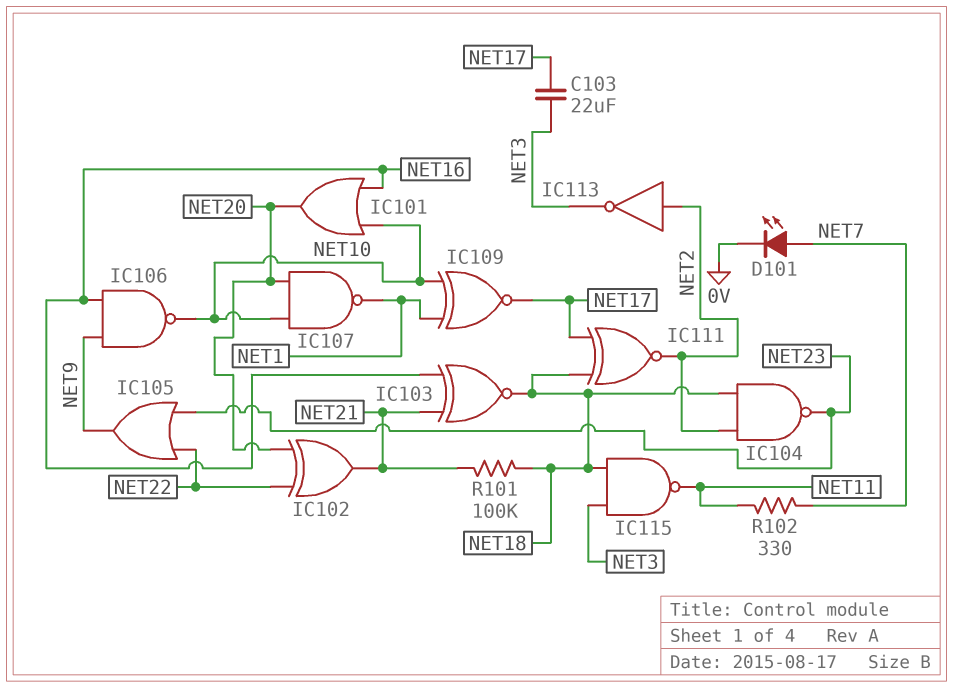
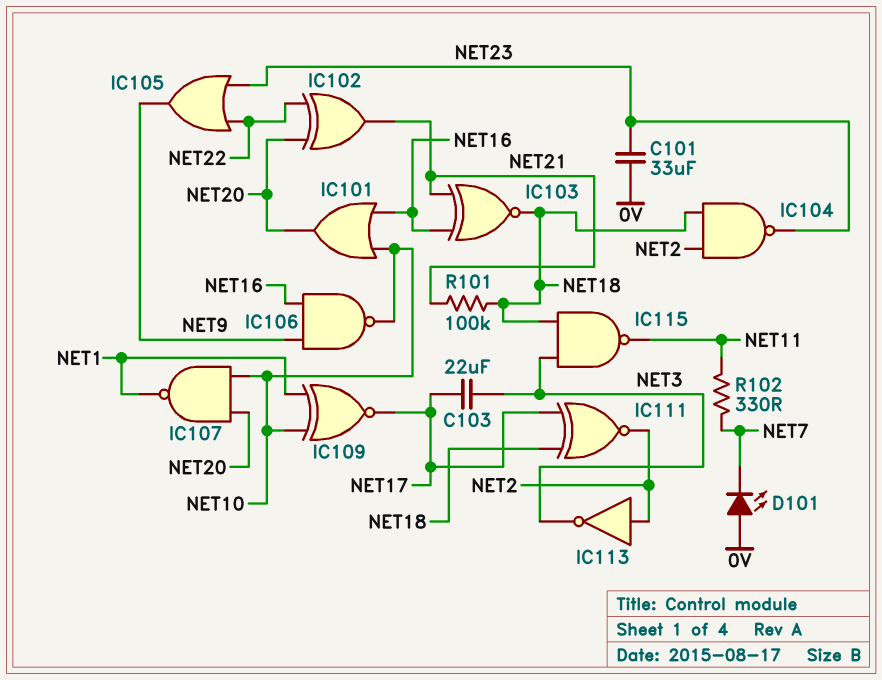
C101: none -> 33uF (0V, NET23)
D101: LED (A NET7, K 0V) -> LED (A 0V, K NET7)

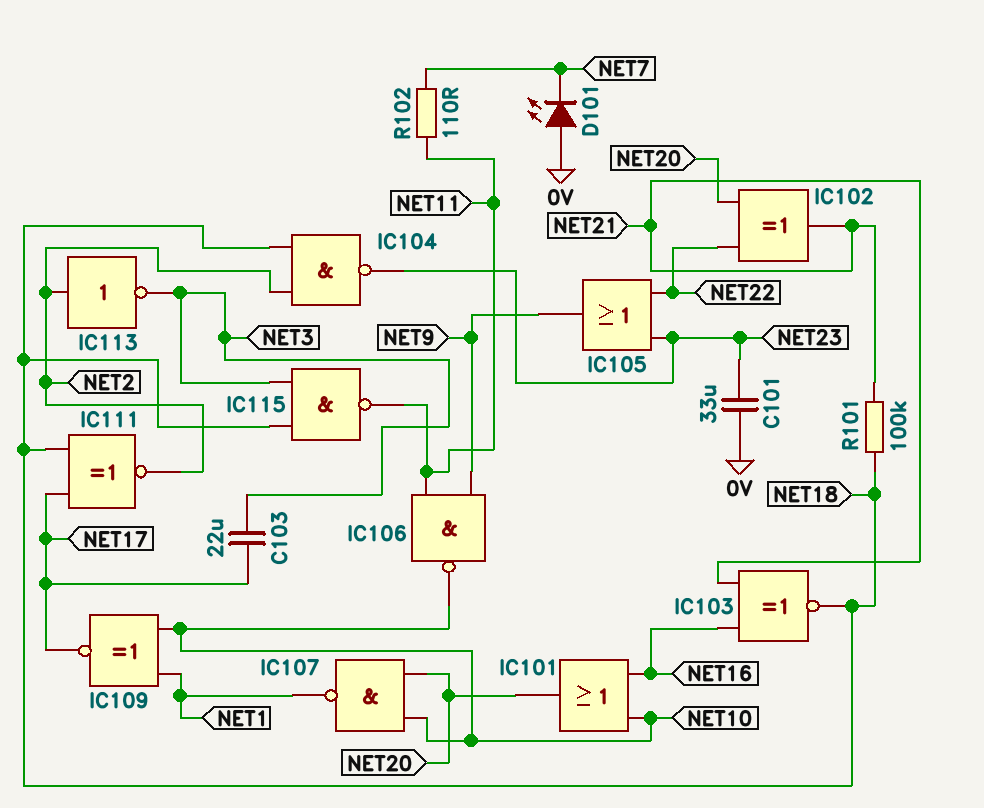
IC106: NAND (in NET9, in NET16, out NET10) -> NAND (in NET9, in NET11, out NET10)
R102: 330 (NET7, NET11) -> 110 (NET7, NET11)

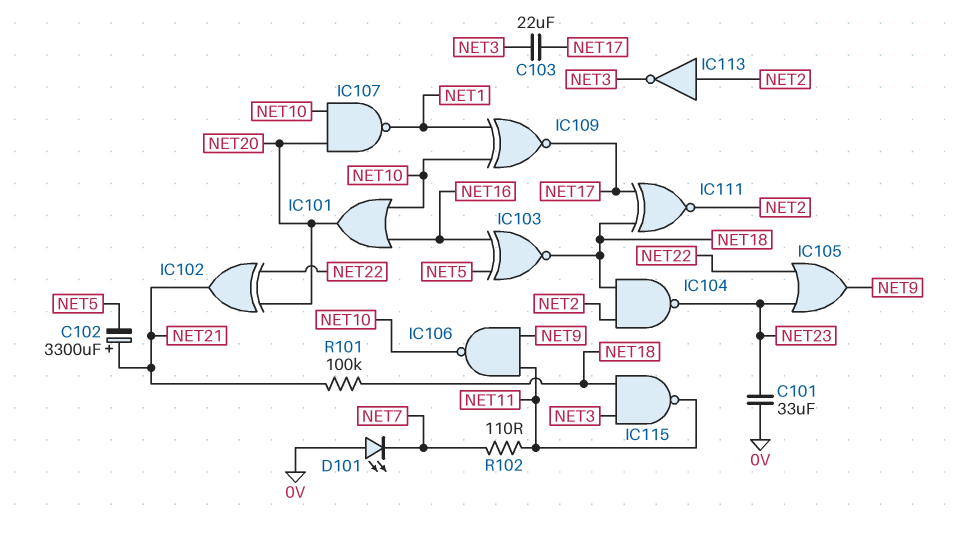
C102: none -> 3300uF (plus NET21, minus NET5)
IC103: XNOR (in NET16, in NET21, out NET18) -> XNOR (in NET5, in NET16, out NET18)

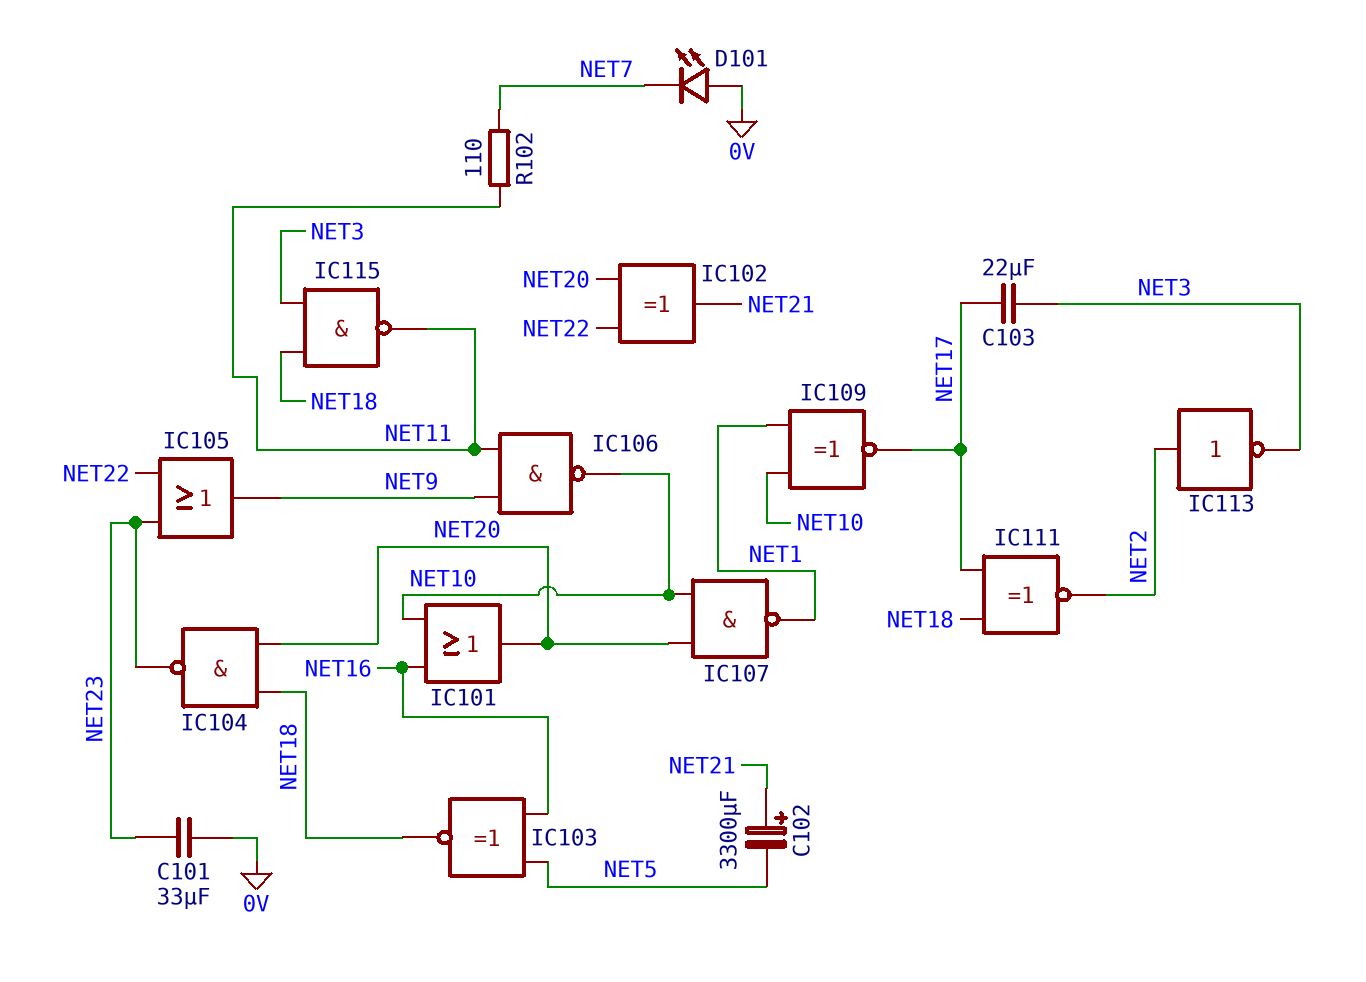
IC104: NAND (in NET2, in NET18, out NET23) -> NAND (in NET18, in NET20, out NET23)
R101: 100k (NET18, NET21) -> none

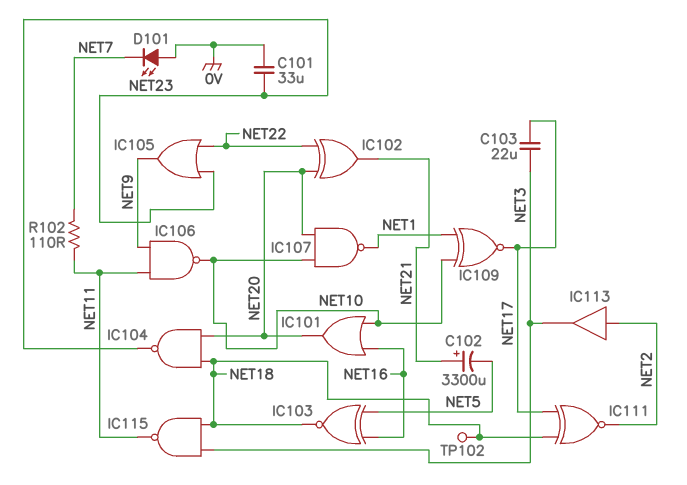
IC113: NOT (in NET2, out NET3) -> buffer (in NET2, out NET3)
TP102: none -> test point (NET18)

